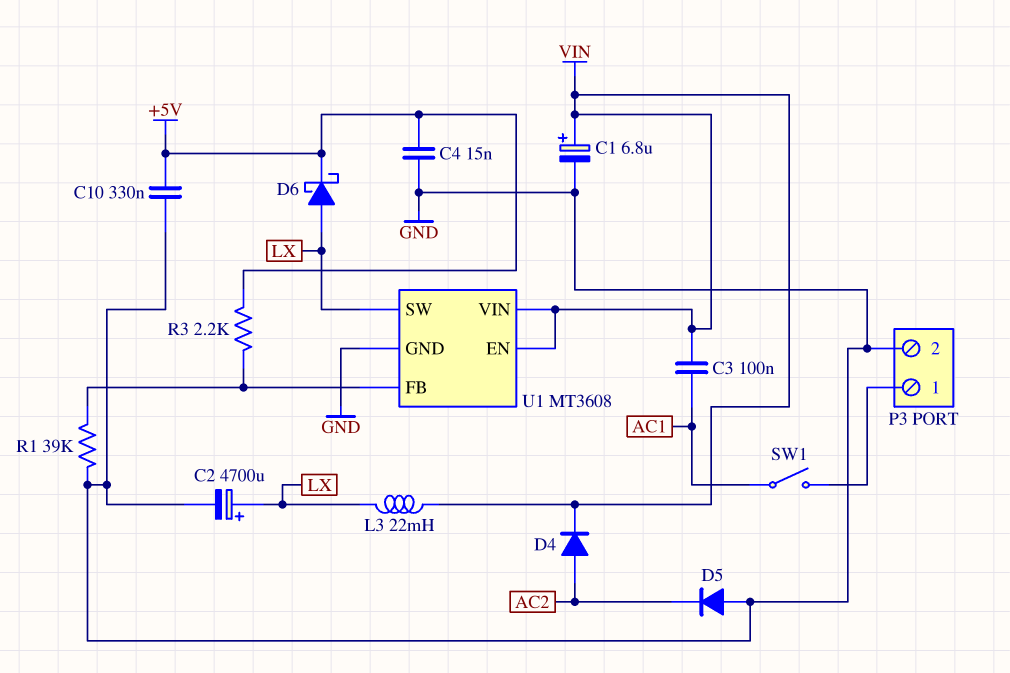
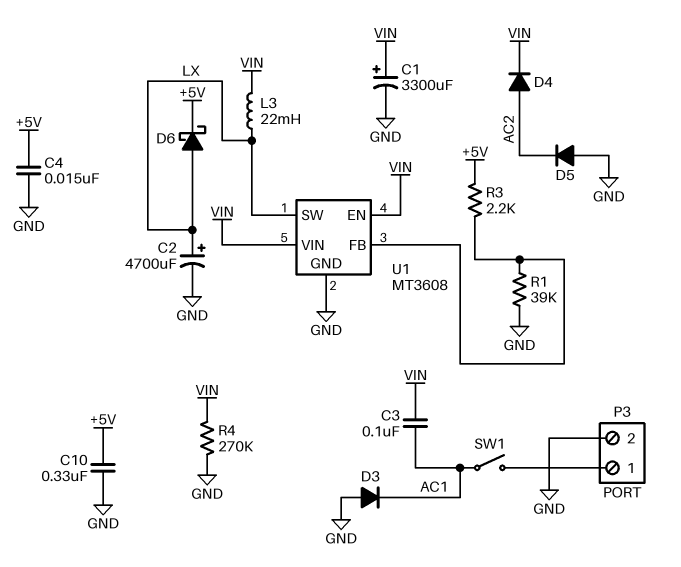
C1: 6.8uF (plus VIN, minus GND) -> 3300uF (plus VIN, minus GND)
D3: none -> diode (A GND, K AC1)
R4: none -> 270k (GND, VIN)

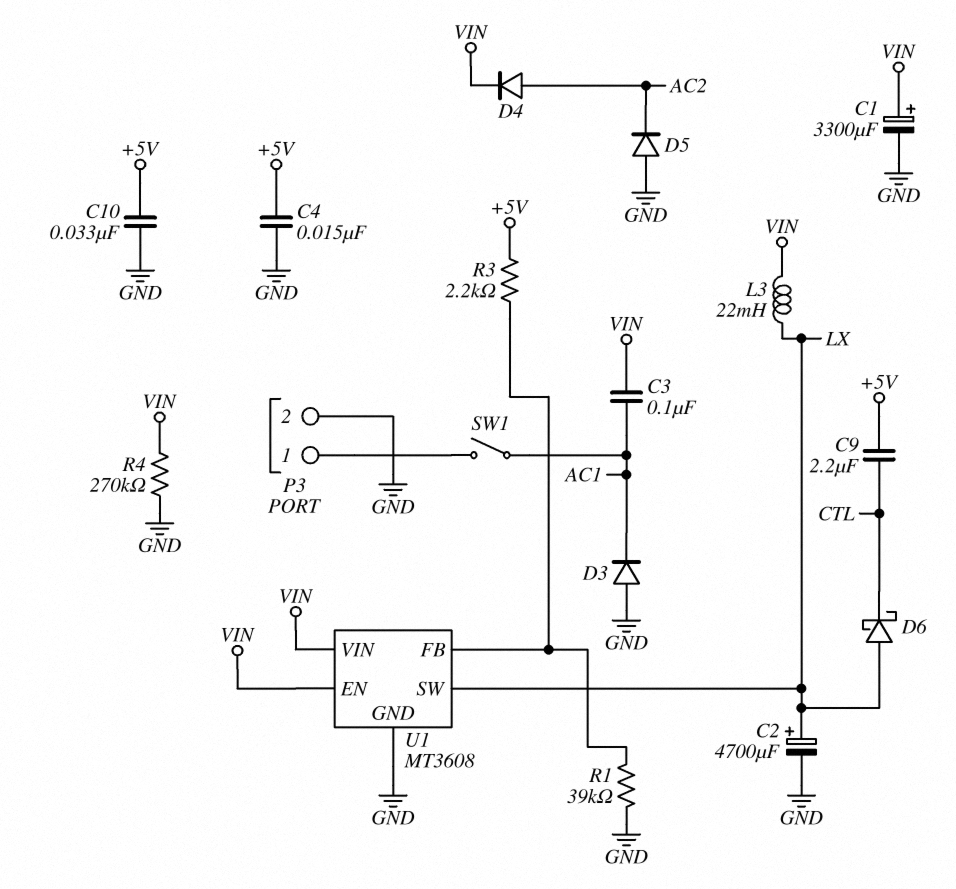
C9: none -> 2.2uF (+5V, CTL)
C10: 330nF (+5V, GND) -> 33nF (+5V, GND)
D6: schottky (A LX, K +5V) -> schottky (A LX, K CTL)

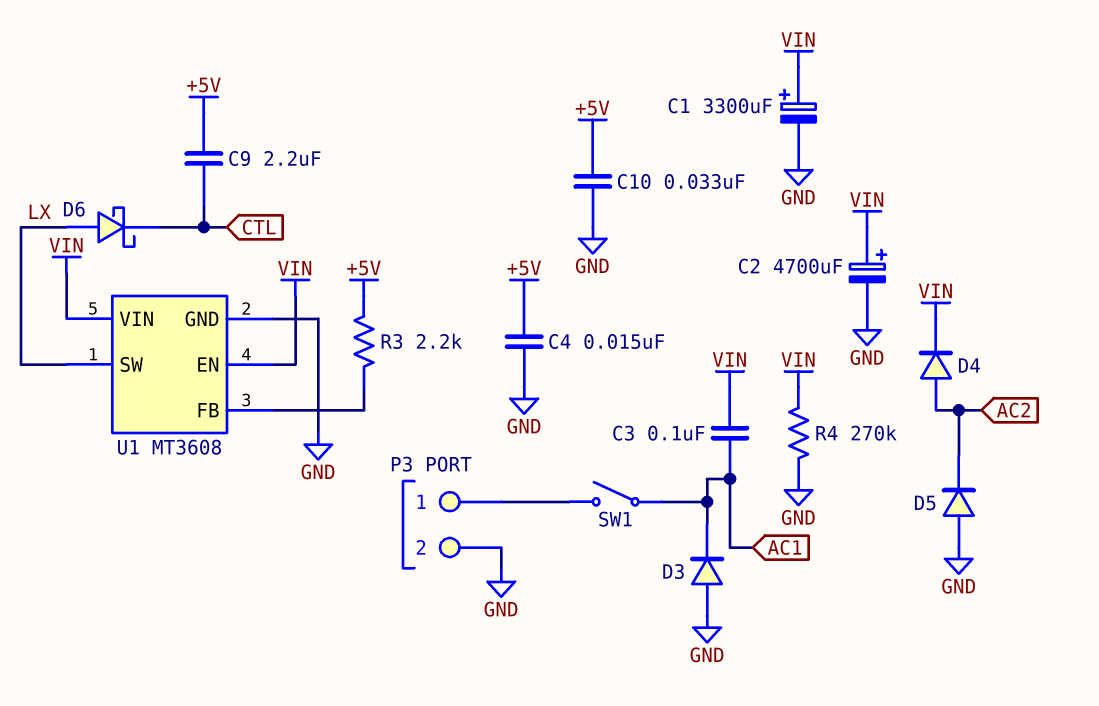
C2: 4700uF (plus LX, minus GND) -> 4700uF (plus VIN, minus GND)
L3: 22mH (LX, VIN) -> none
R1: 39k (GND, U1/FB) -> none

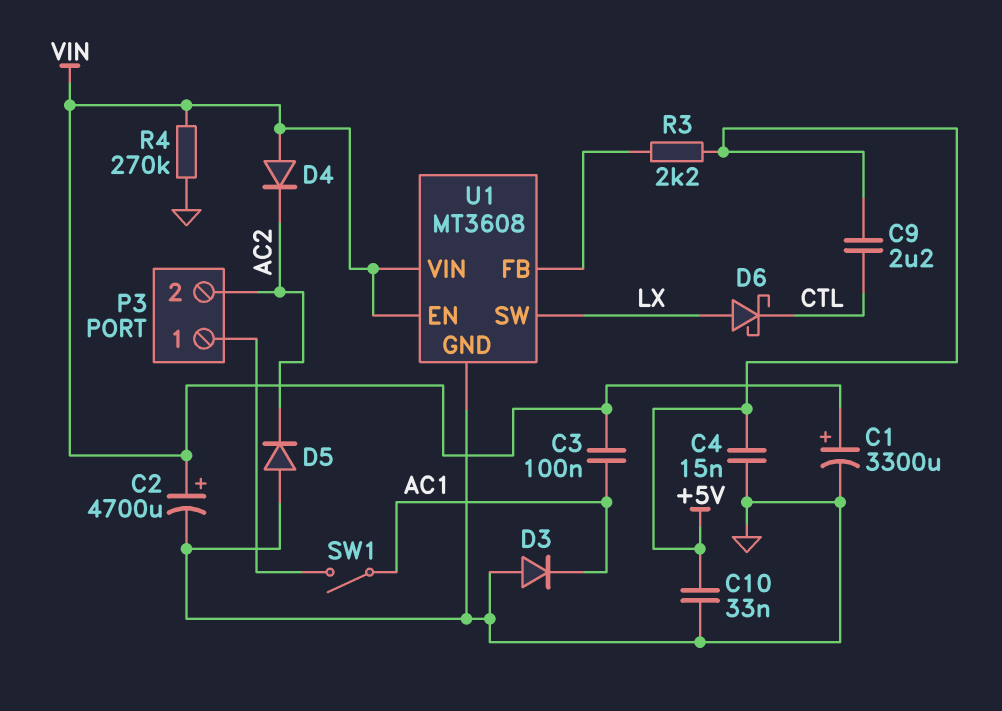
D4: diode (A AC2, K VIN) -> diode (A VIN, K AC2)
P3 pin 2: GND -> AC2

